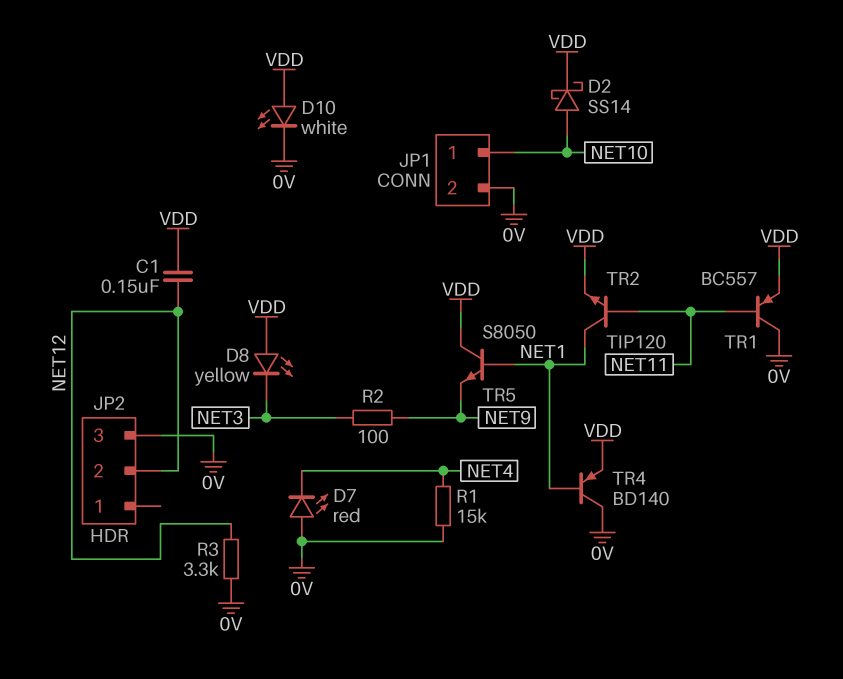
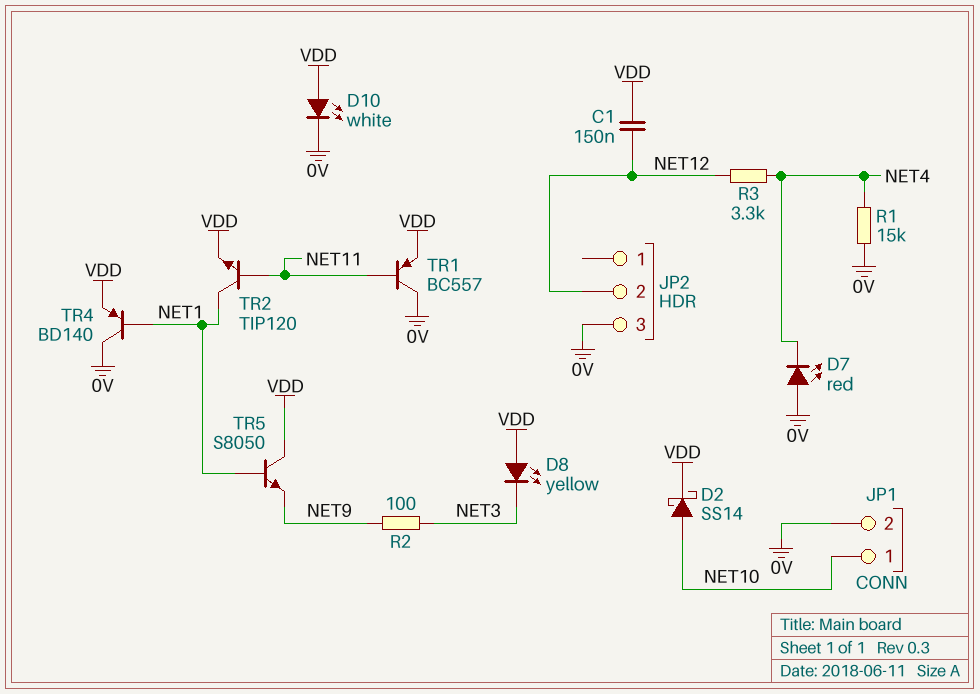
R3: 3.3k (0V, NET12) -> 3.3k (NET4, NET12)

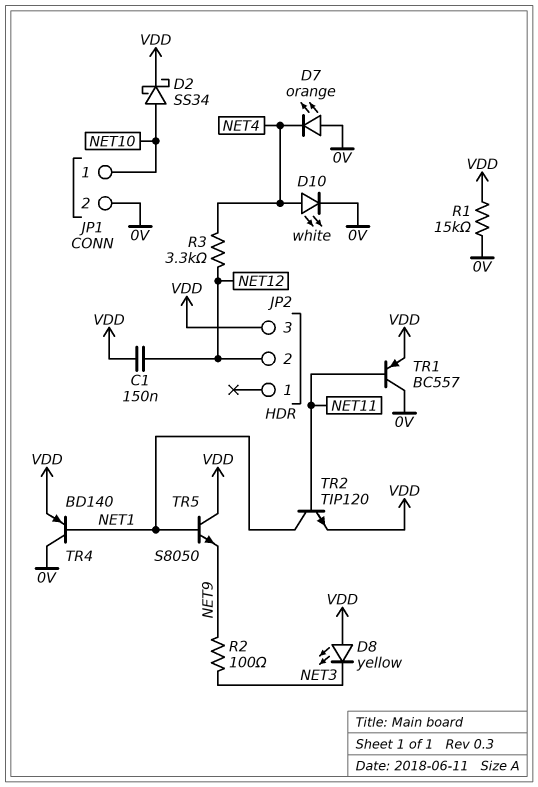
D2: schottky SS14 (A NET10, K VDD) -> schottky SS34 (A NET10, K VDD)
D7: LED red (A 0V, K NET4) -> LED orange (A 0V, K NET4)
D10: LED white (A VDD, K 0V) -> LED white (A NET4, K 0V)
JP2 pin 3: 0V -> VDD
R1: 15k (0V, NET4) -> 15k (0V, VDD)

